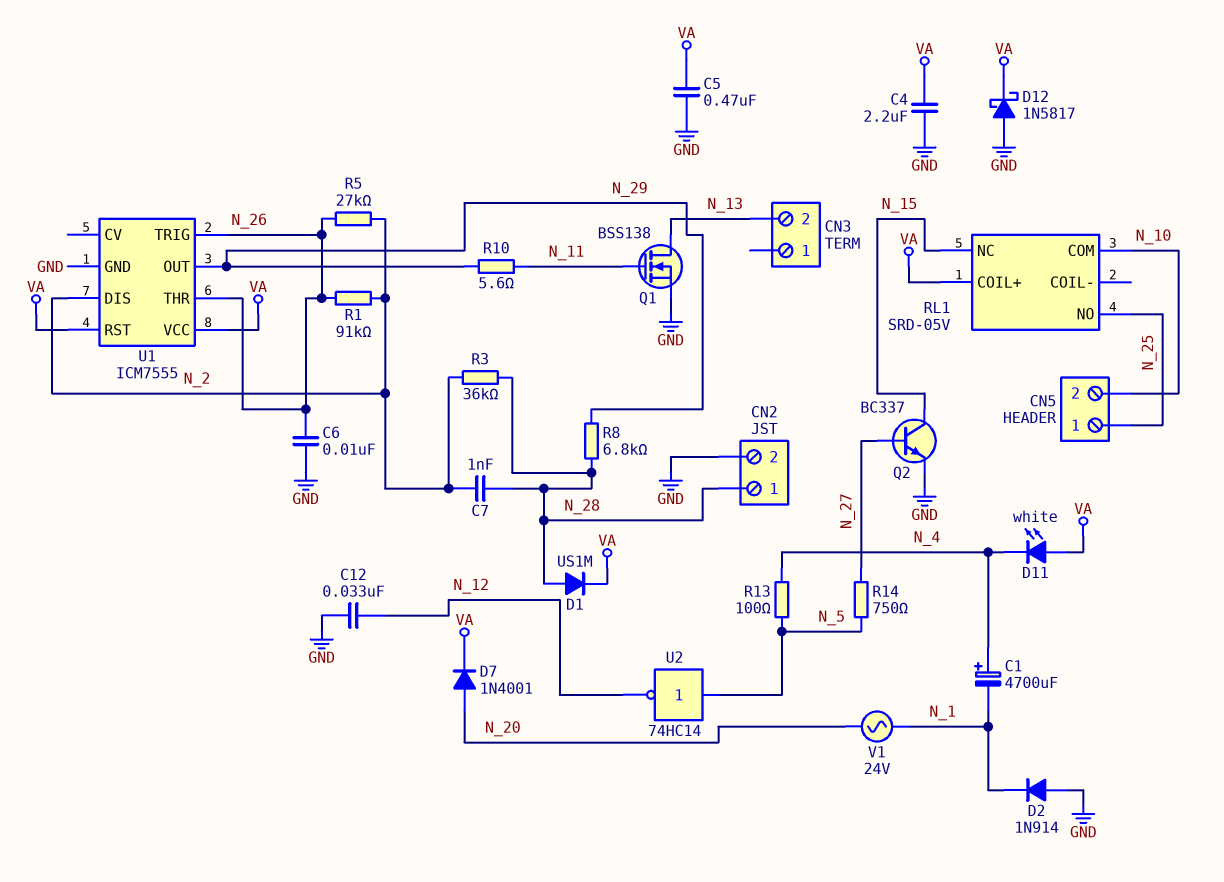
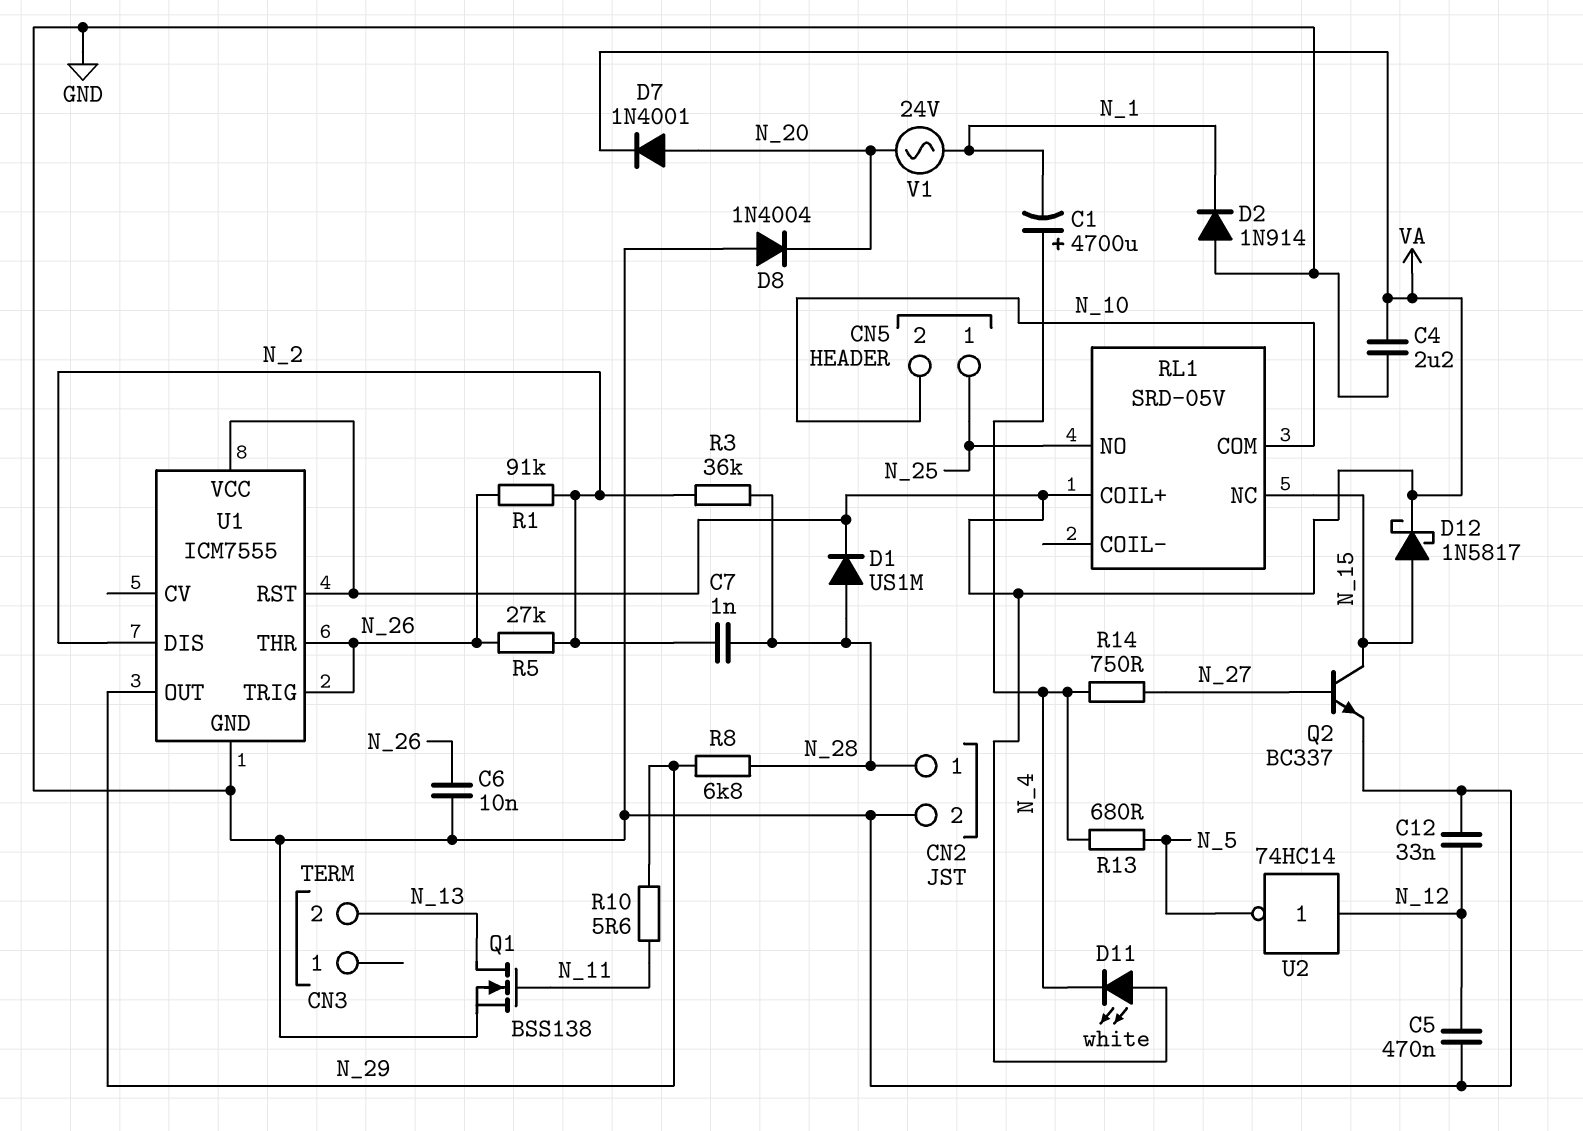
C5: 470nF (GND, VA) -> 470nF (GND, N_12)
D8: none -> diode 1N4004 (A GND, K N_20)
D12: schottky 1N5817 (A GND, K VA) -> schottky 1N5817 (A N_15, K VA)
R13: 100 (N_4, N_5) -> 680 (N_4, N_5)
R14: 750 (N_5, N_27) -> 750 (N_4, N_27)
U2: NOT 74HC14 (in N_5, out N_12) -> NOT 74HC14 (in N_12, out N_5)

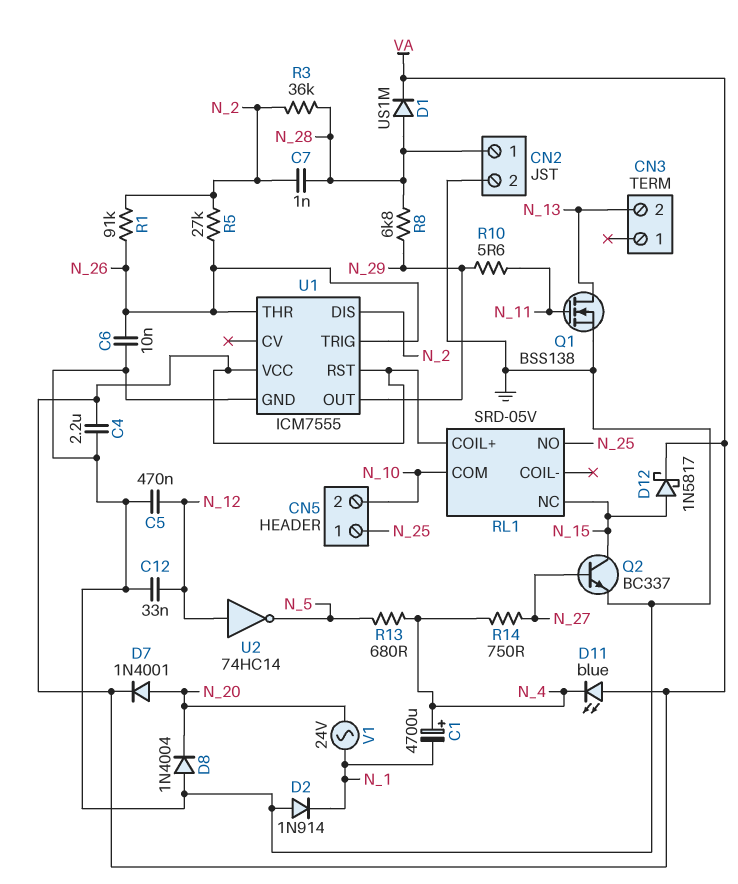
D11: LED white (A VA, K N_4) -> LED blue (A VA, K N_4)

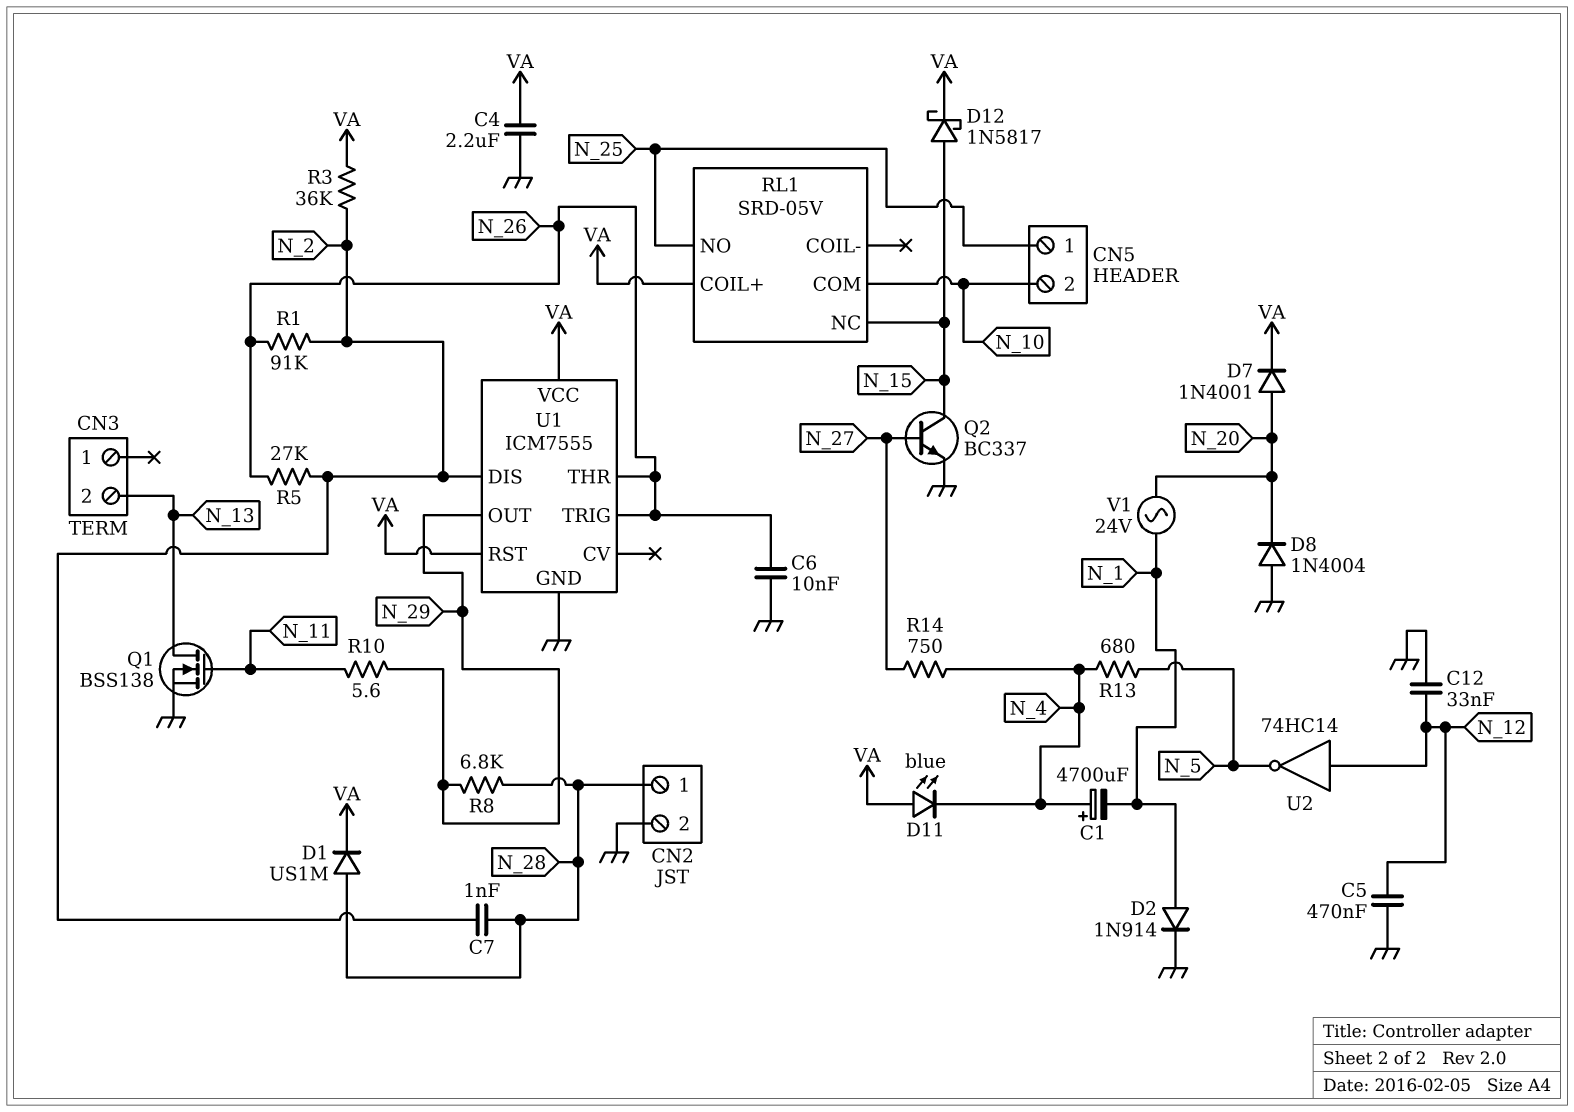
D2: diode 1N914 (A GND, K N_1) -> diode 1N914 (A N_1, K GND)
R3: 36k (N_2, N_28) -> 36k (N_2, VA)

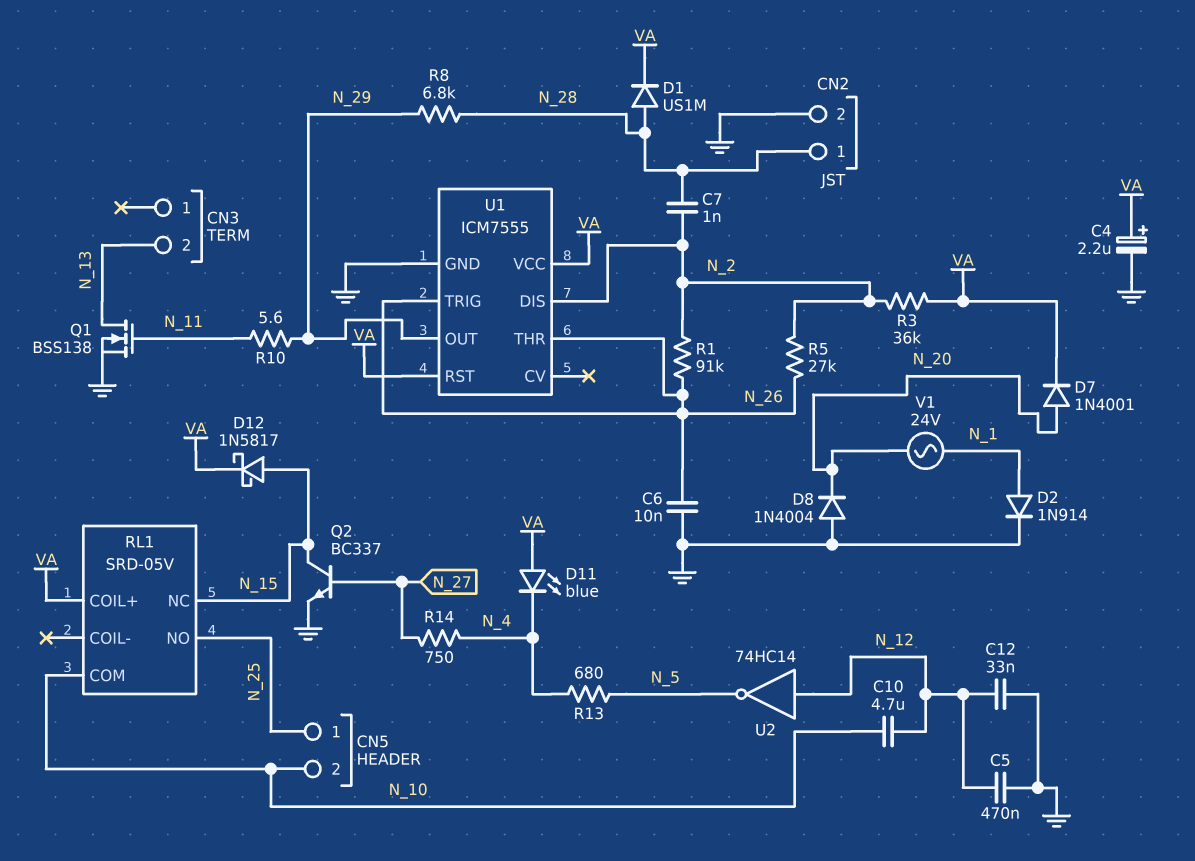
C1: 4700uF (plus N_4, minus N_1) -> none
C4: 2.2uF (GND, VA) -> 2.2uF (plus VA, minus GND)
C10: none -> 4.7uF (N_10, N_12)

